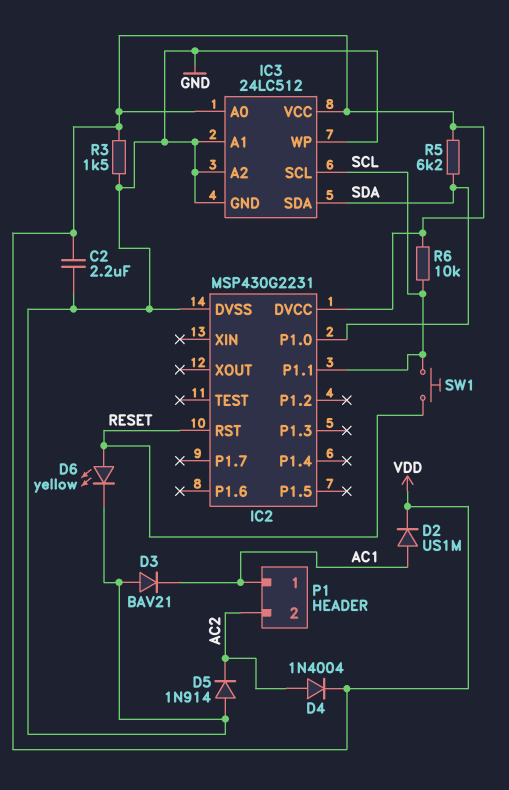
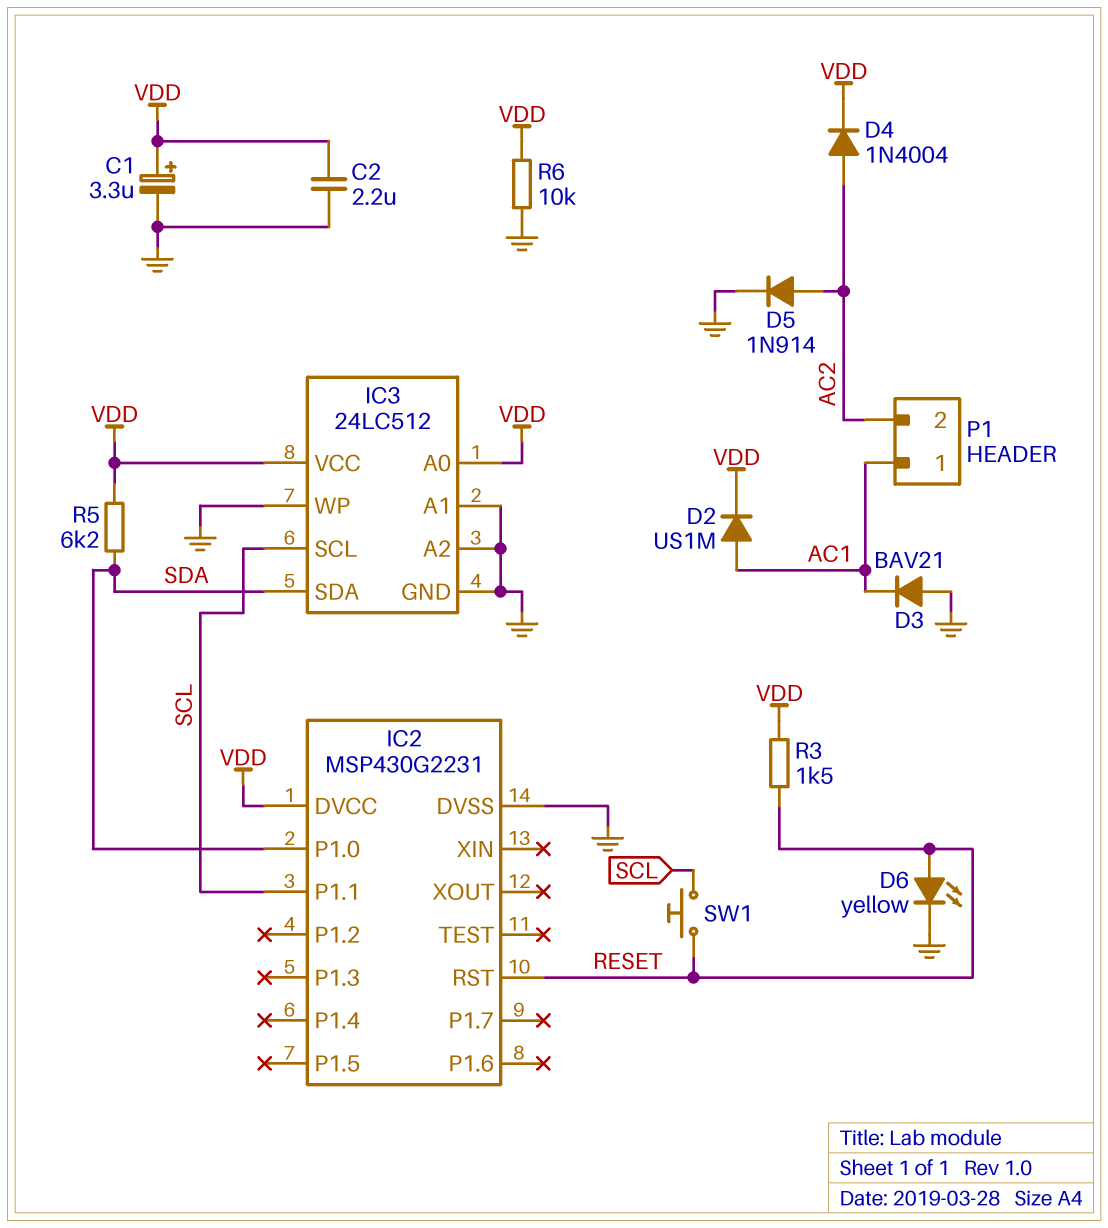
C1: none -> 3.3uF (plus VDD, minus GND)
D5: diode 1N914 (A GND, K AC2) -> diode 1N914 (A AC2, K GND)
R3: 1.5k (GND, VDD) -> 1.5k (RESET, VDD)
R6: 10k (SCL, VDD) -> 10k (GND, VDD)

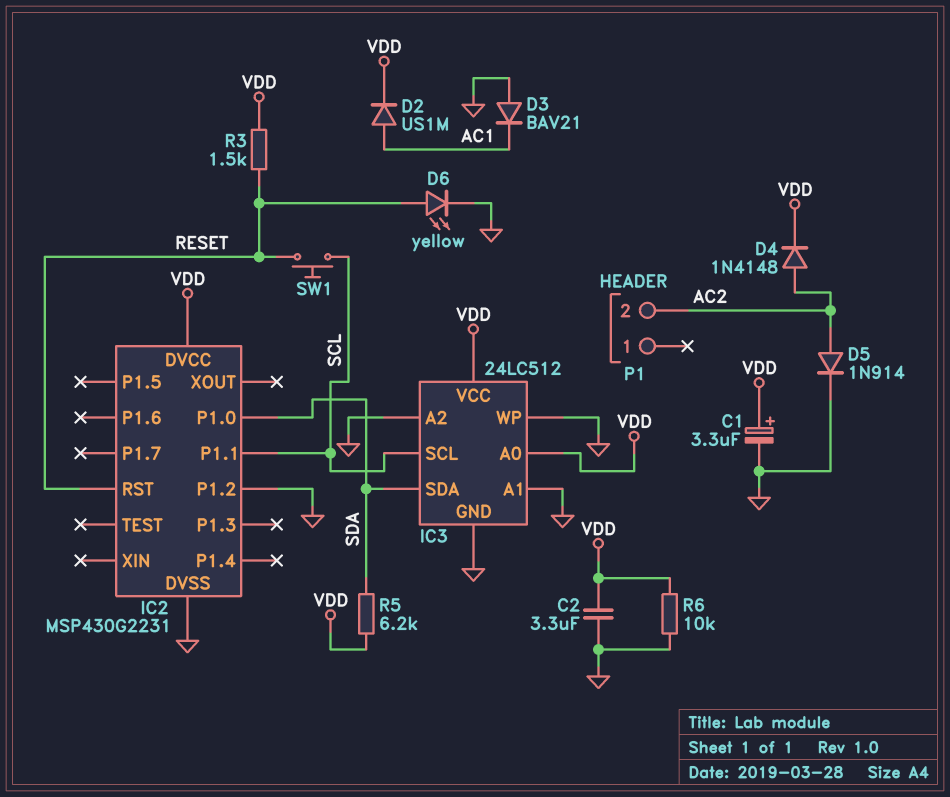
C2: 2.2uF (GND, VDD) -> 3.3uF (GND, VDD)
D4: diode 1N4004 (A AC2, K VDD) -> diode 1N4148 (A AC2, K VDD)
IC2 pin P1.2: none -> GND
P1 pin 1: AC1 -> none

